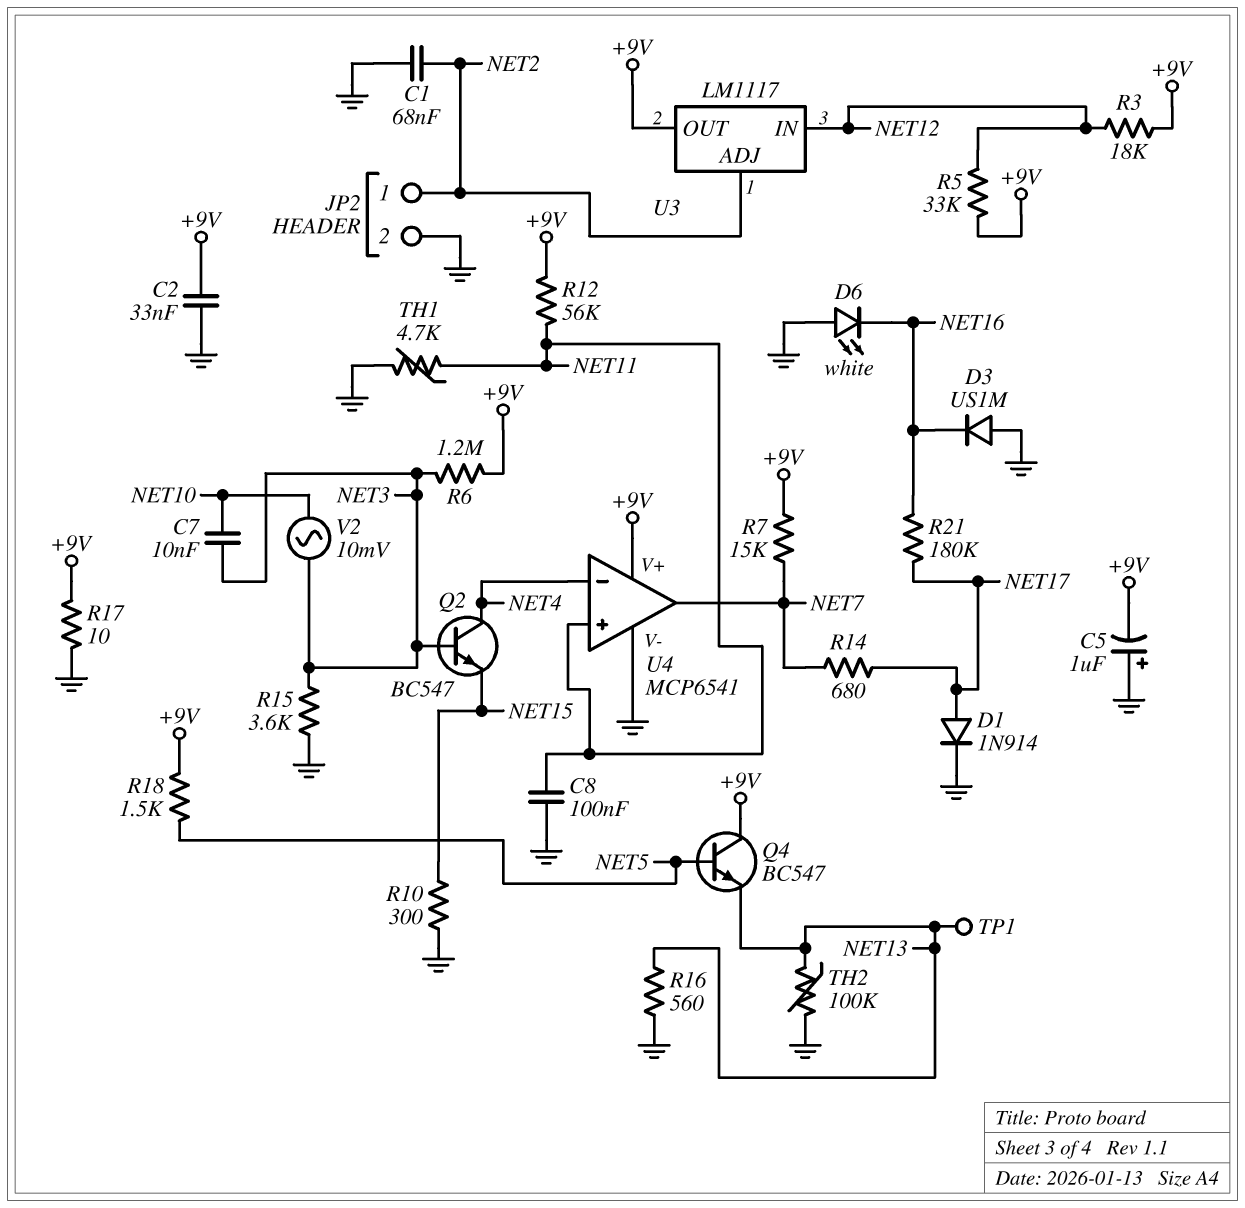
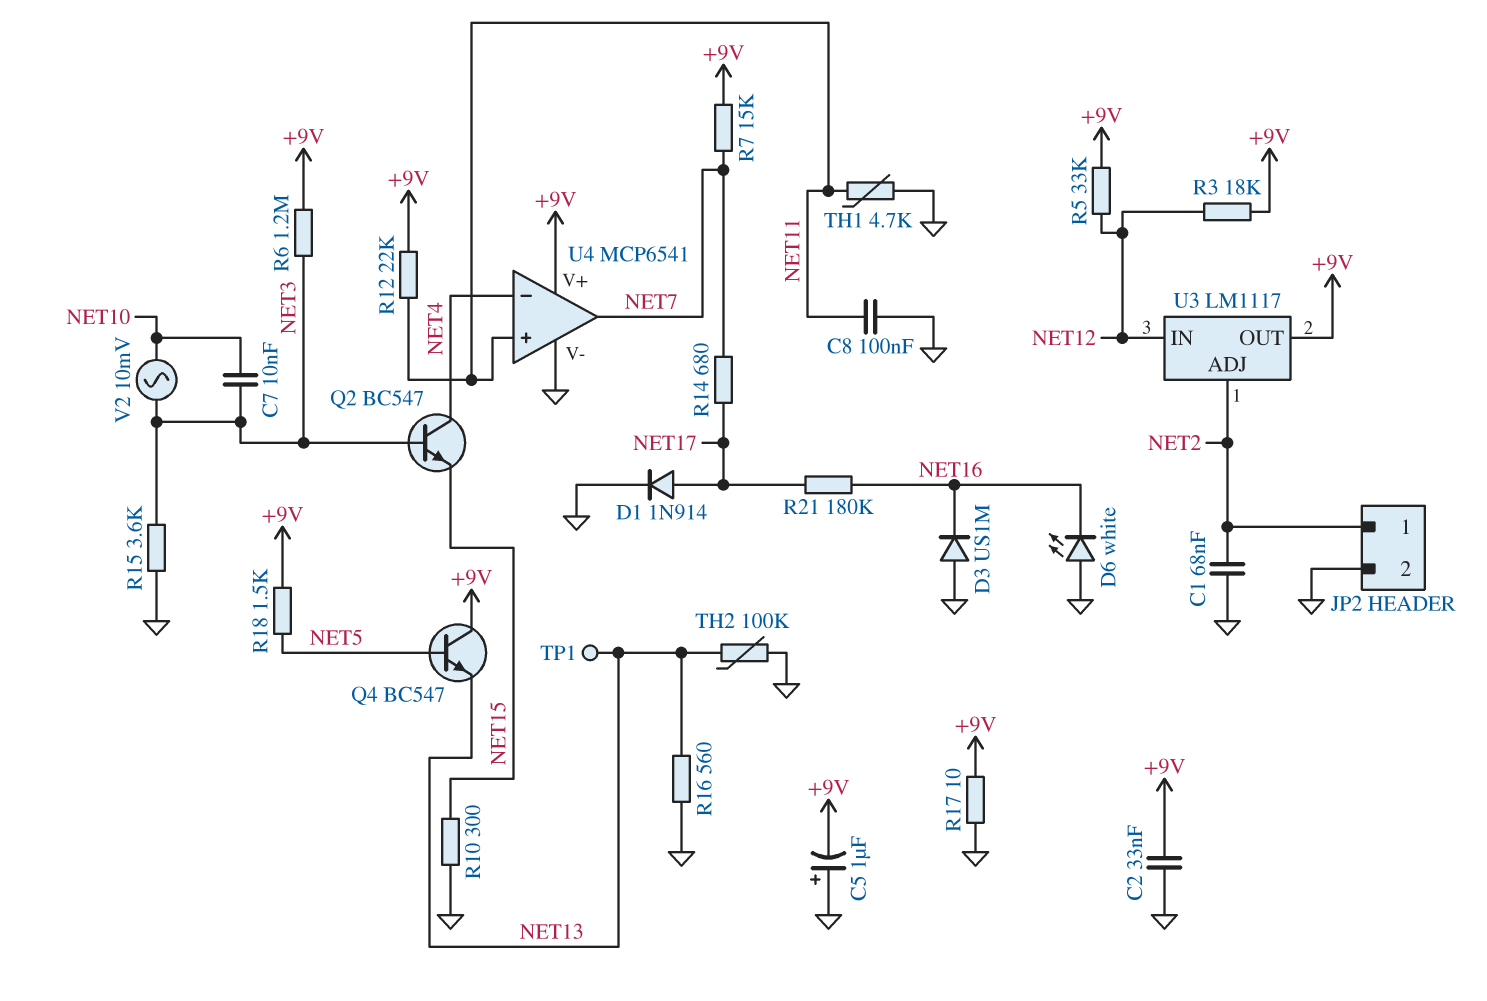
R12: 56k (+9V, NET11) -> 22k (+9V, NET11)

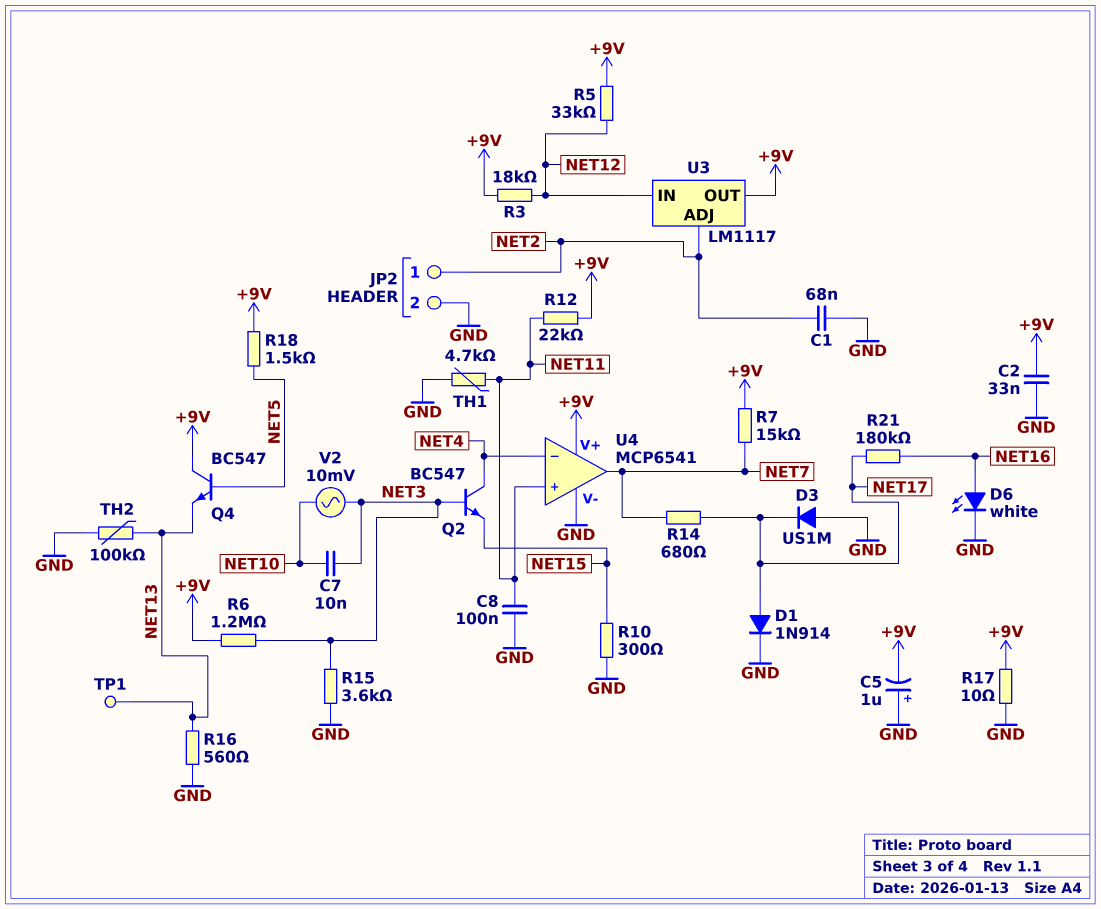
D3: diode US1M (A GND, K NET16) -> diode US1M (A GND, K NET17)
D6: LED white (A GND, K NET16) -> LED white (A NET16, K GND)

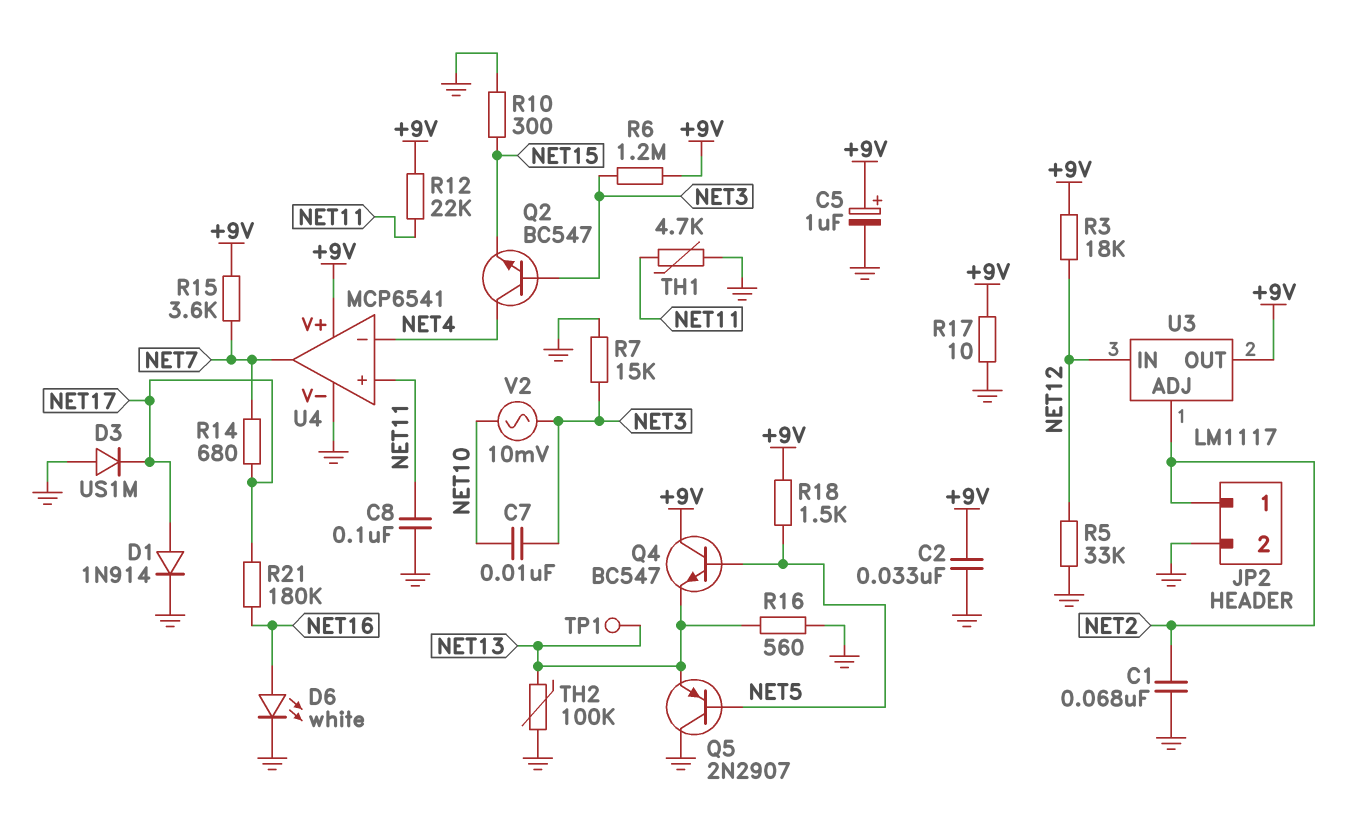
C5: 1uF (plus GND, minus +9V) -> 1uF (plus +9V, minus GND)
Q5: none -> PNP 2N2907 (B NET5, C GND, E NET13)
R5: 33k (+9V, NET12) -> 33k (GND, NET12)
R7: 15k (+9V, NET7) -> 15k (GND, NET3)
R15: 3.6k (GND, NET3) -> 3.6k (+9V, NET7)

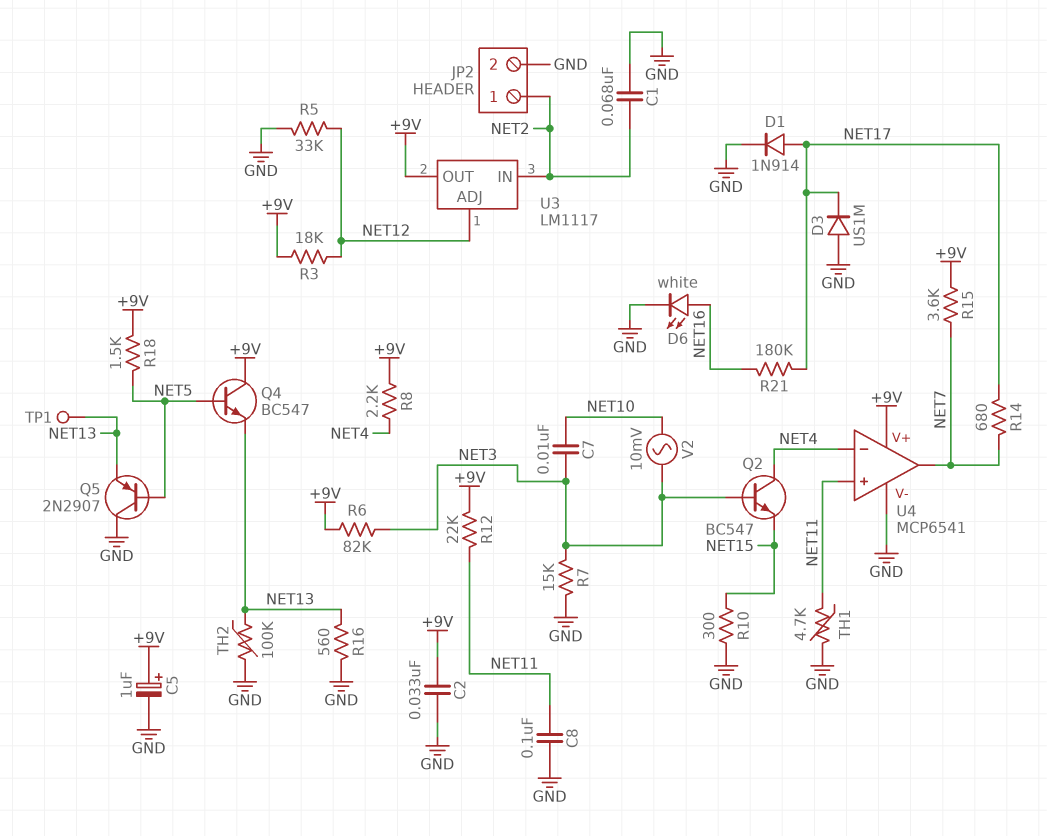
R6: 1.2M (+9V, NET3) -> 82k (+9V, NET3)
R8: none -> 2.2k (+9V, NET4)
R17: 10 (+9V, GND) -> none
U3 pin ADJ: NET2 -> NET12
U3 pin IN: NET12 -> NET2

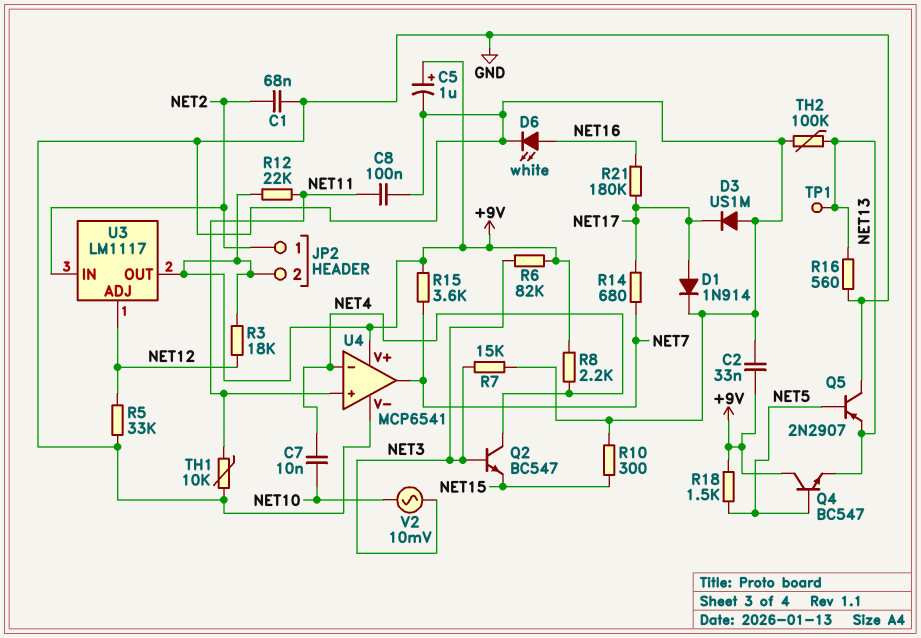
C7: 10nF (NET3, NET10) -> 10nF (NET4, NET10)
JP2 pin 2: GND -> +9V
TH1: 4.7k (GND, NET11) -> 10k (GND, NET11)

